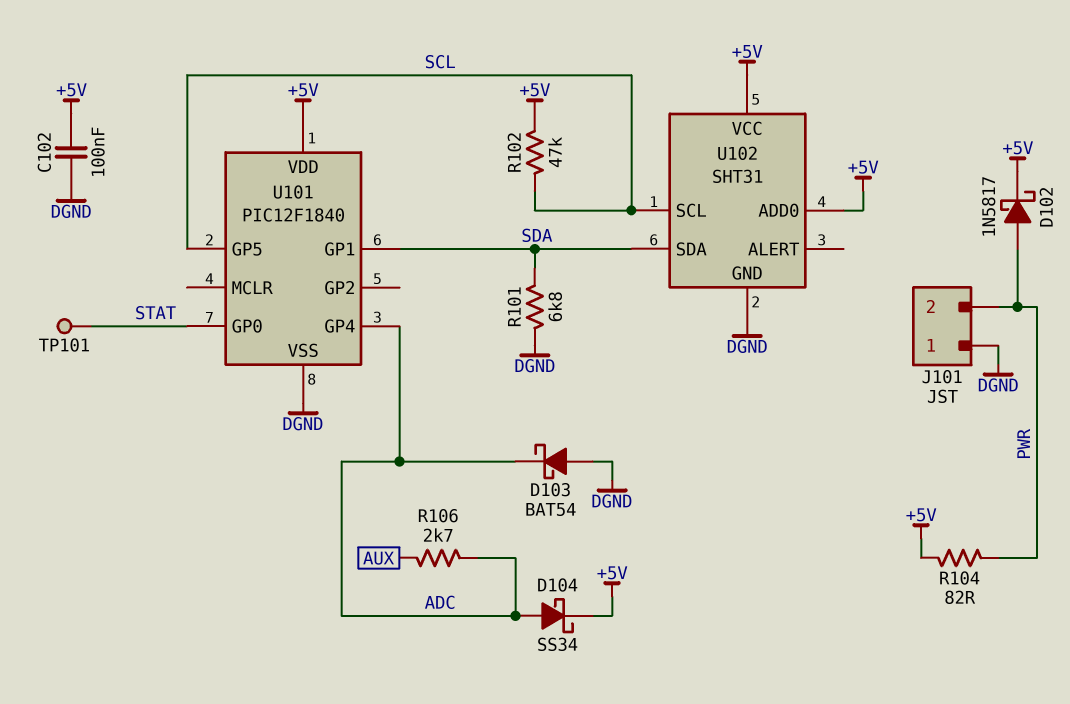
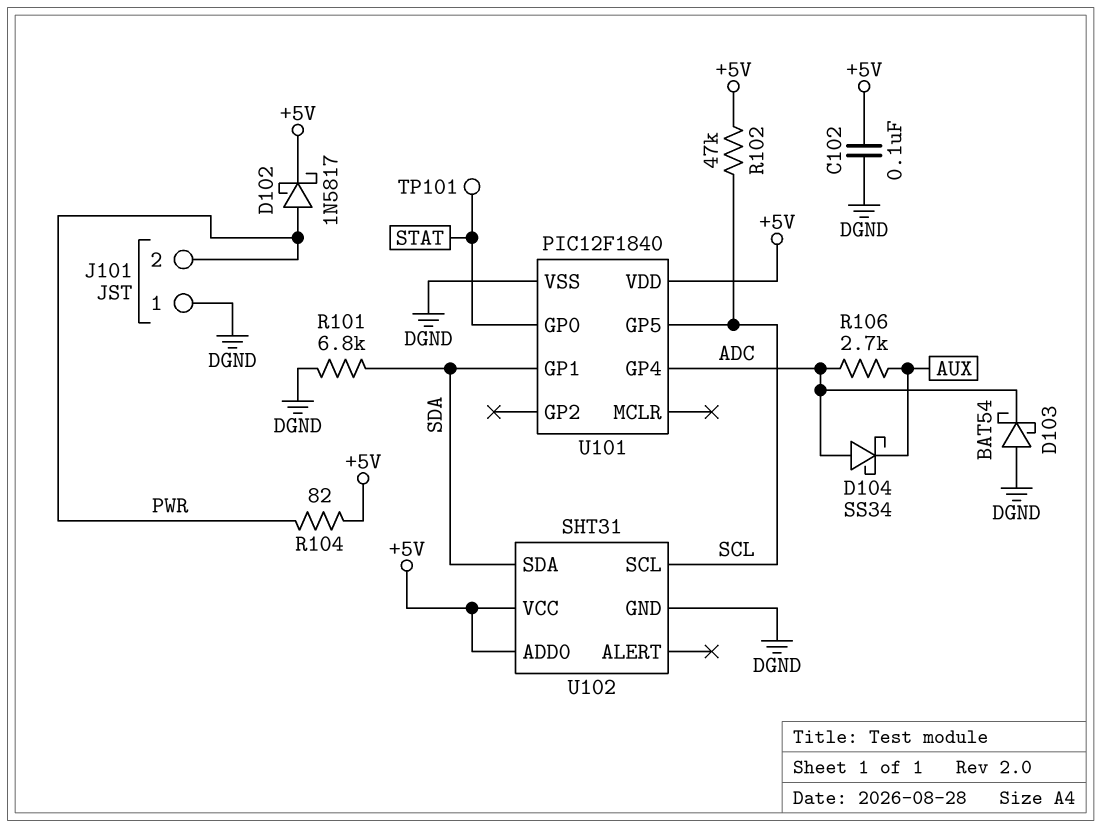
D104: schottky SS34 (A ADC, K +5V) -> schottky SS34 (A ADC, K AUX)

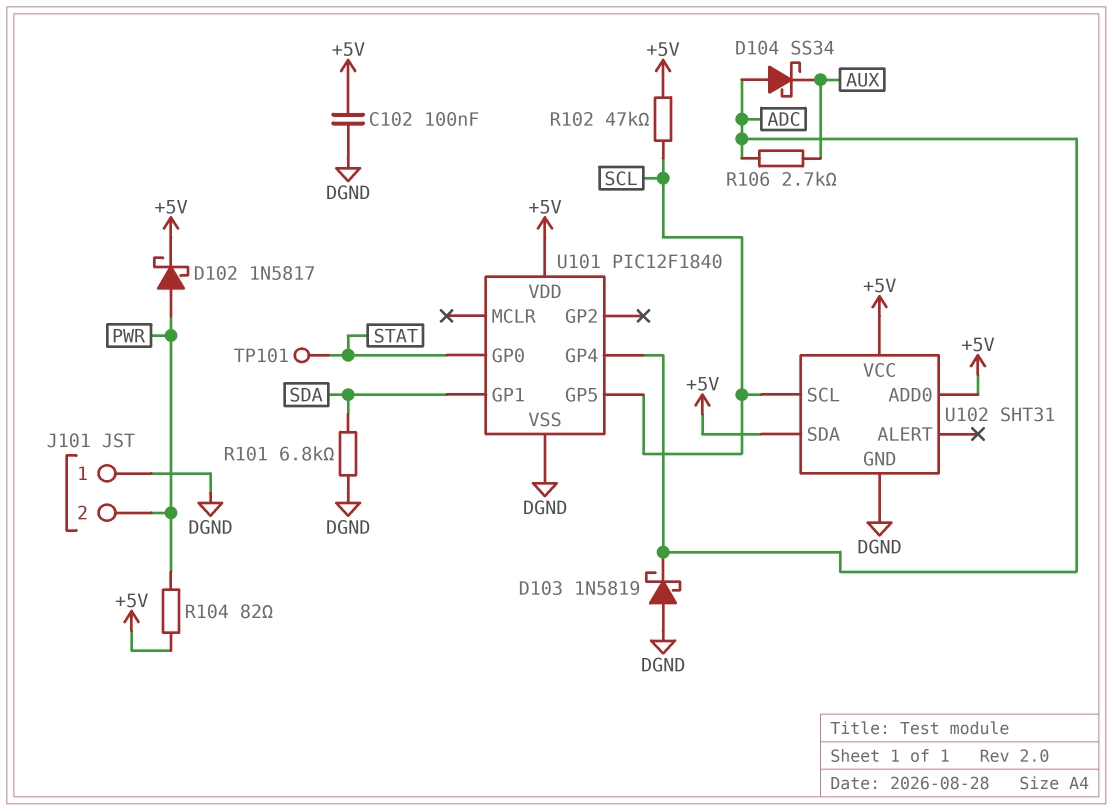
D103: schottky BAT54 (A DGND, K ADC) -> schottky 1N5819 (A DGND, K ADC)
U102 pin SDA: SDA -> +5V

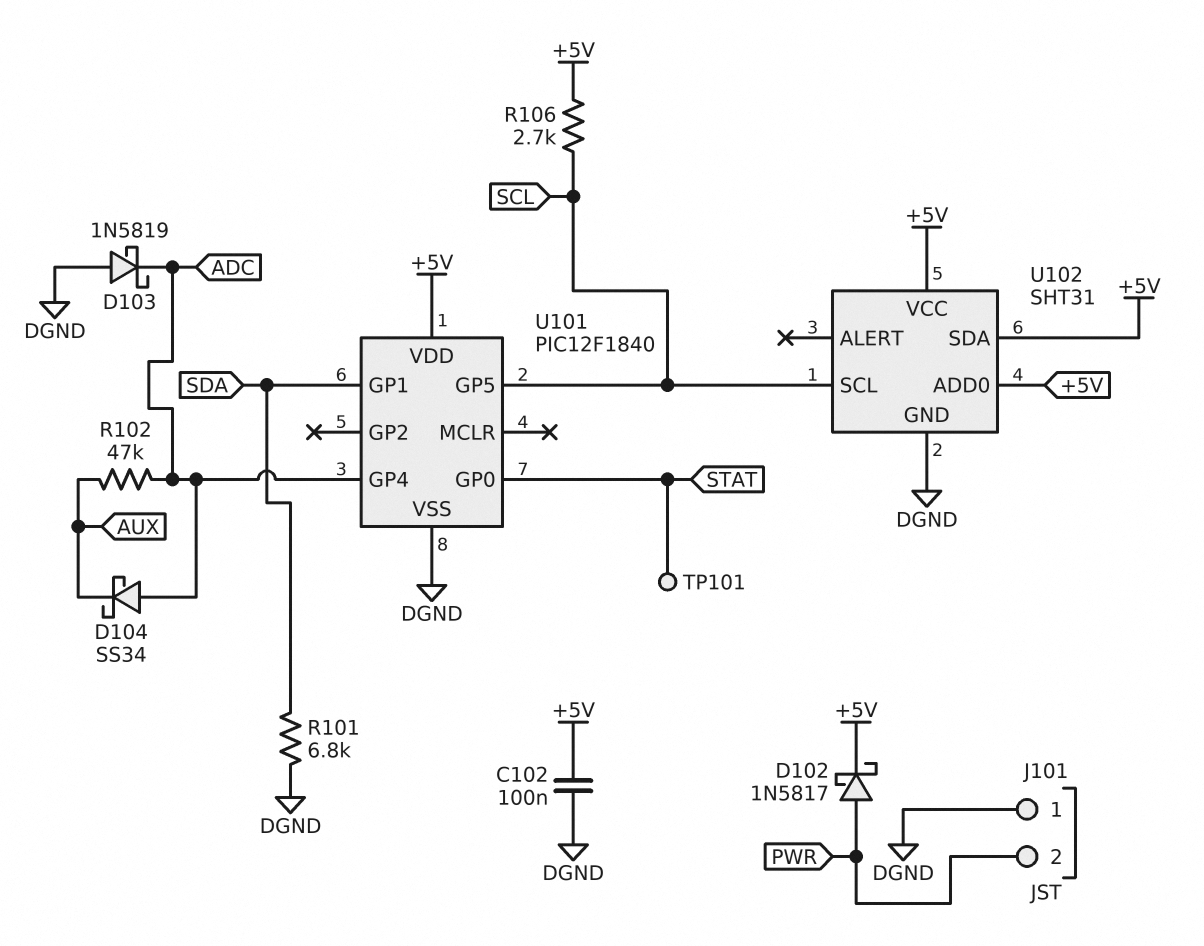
R102: 47k (+5V, SCL) -> 47k (ADC, AUX)
R104: 82 (+5V, PWR) -> none
R106: 2.7k (ADC, AUX) -> 2.7k (+5V, SCL)

